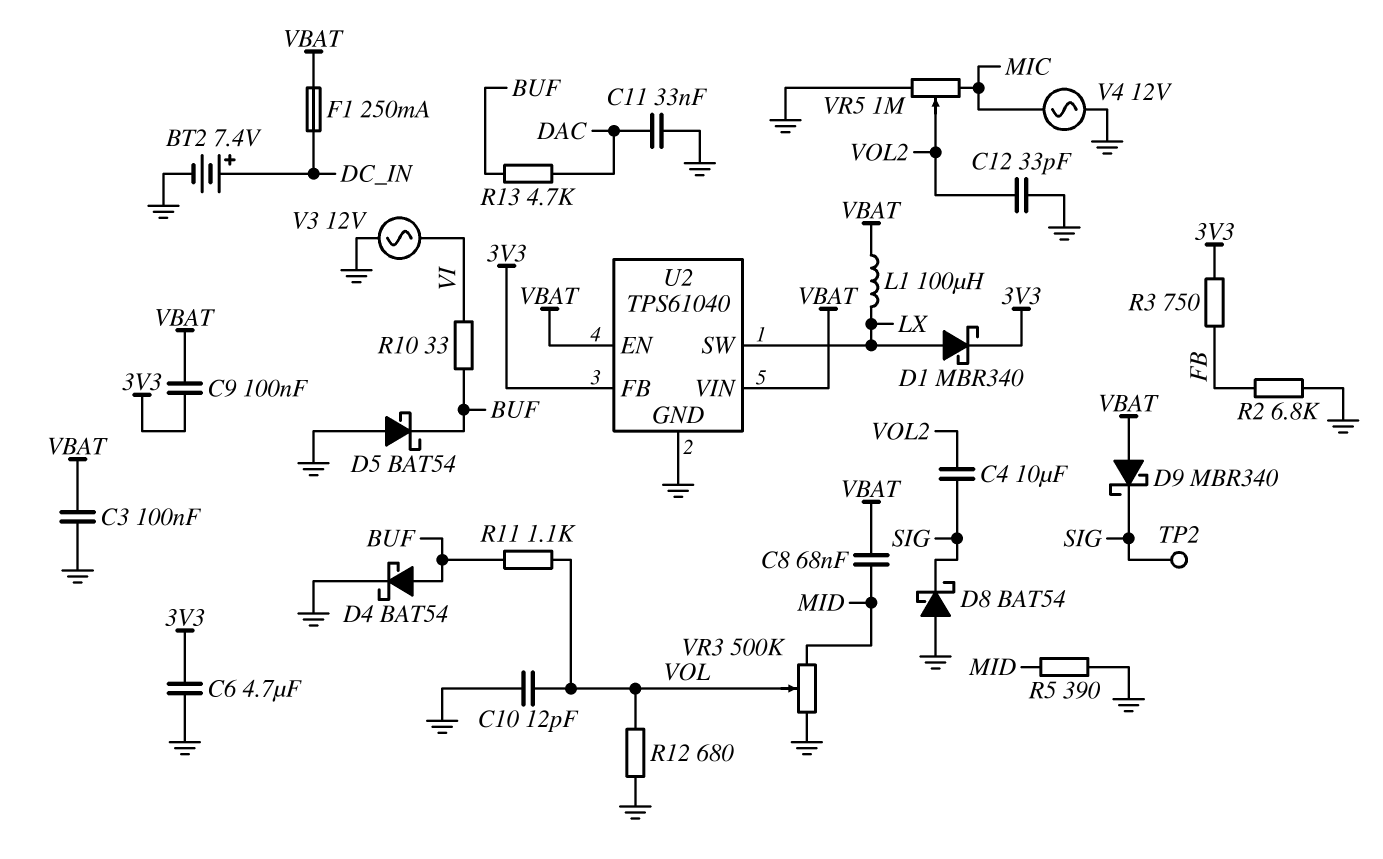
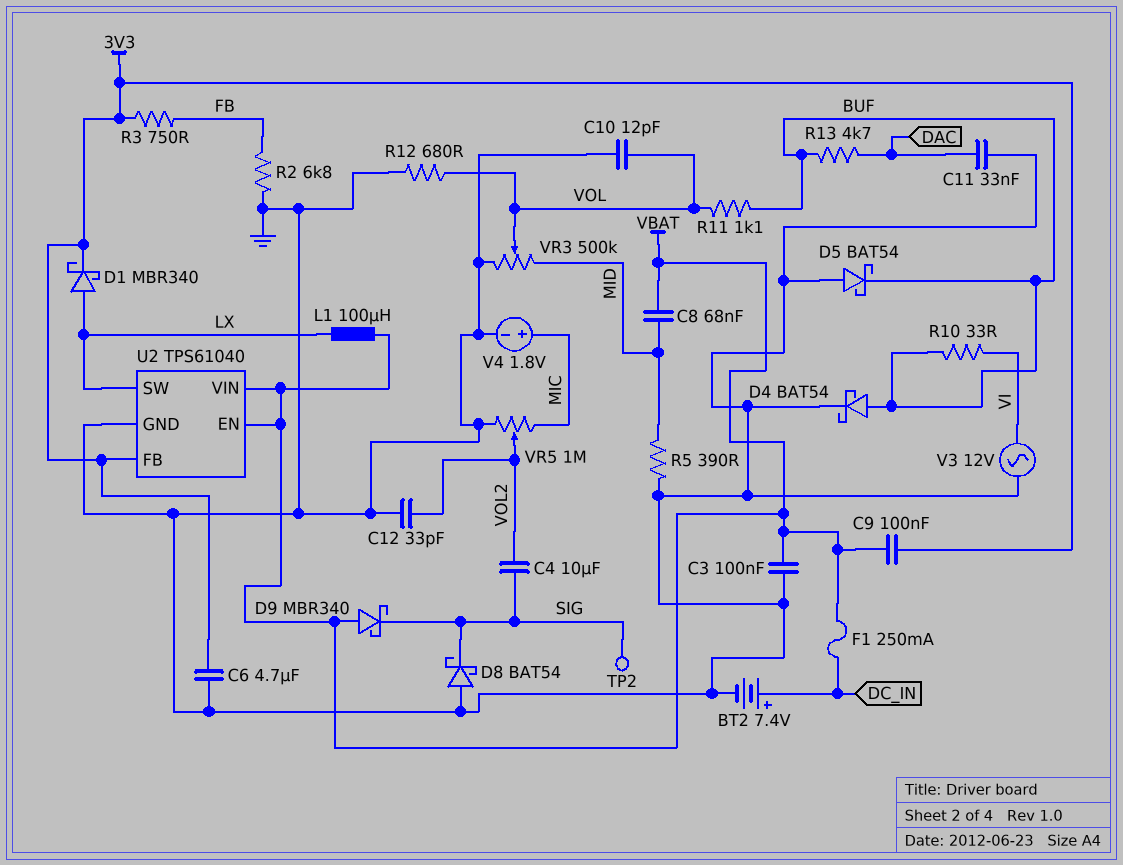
V4: AC 12V (GND, MIC) -> 1.8V (plus MIC, minus GND)

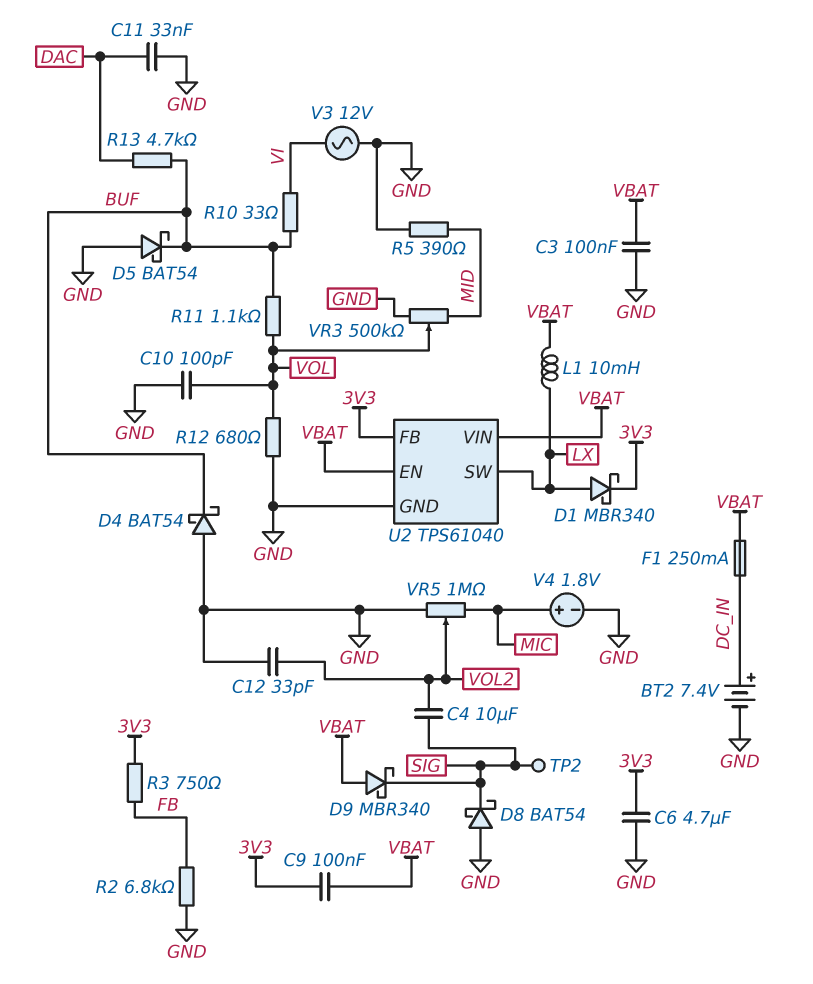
C8: 68nF (MID, VBAT) -> none
C10: 12pF (GND, VOL) -> 100pF (GND, VOL)
D4: schottky BAT54 (A BUF, K GND) -> schottky BAT54 (A GND, K BUF)
L1: 100uH (LX, VBAT) -> 10mH (LX, VBAT)

